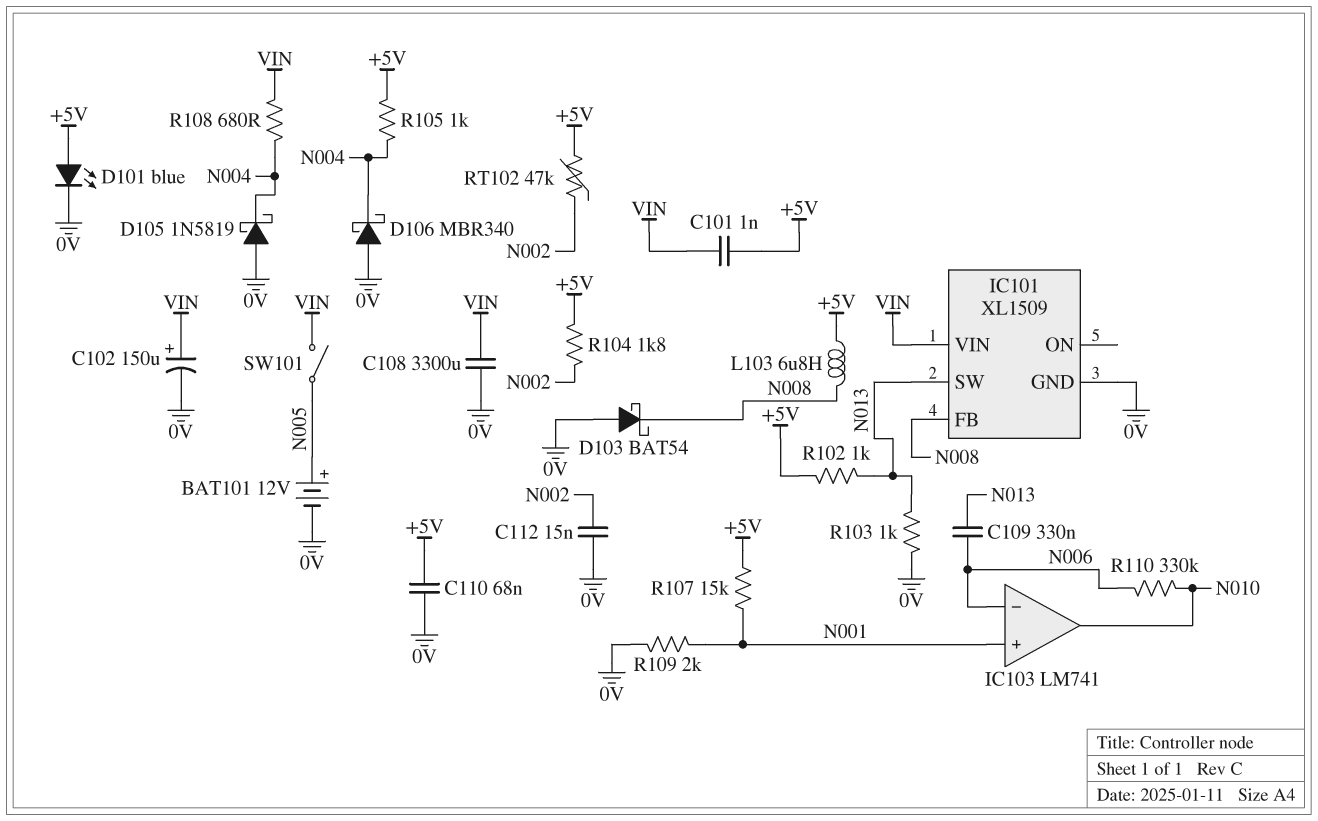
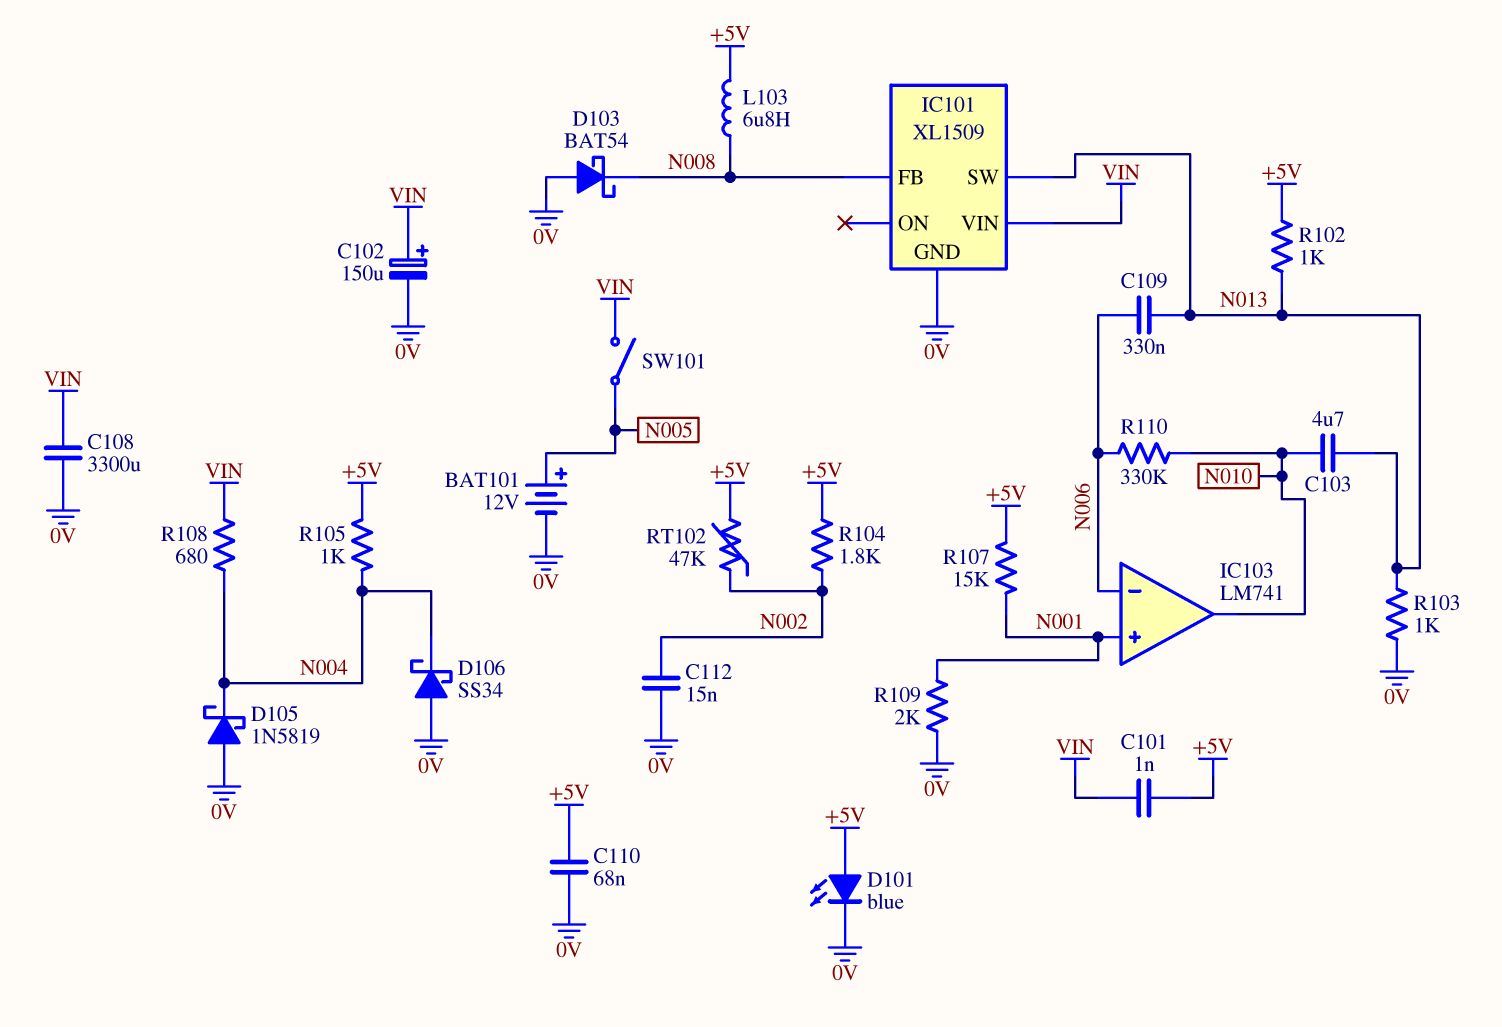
C103: none -> 4.7uF (N010, N013)
D106: schottky MBR340 (A 0V, K N004) -> schottky SS34 (A 0V, K N004)

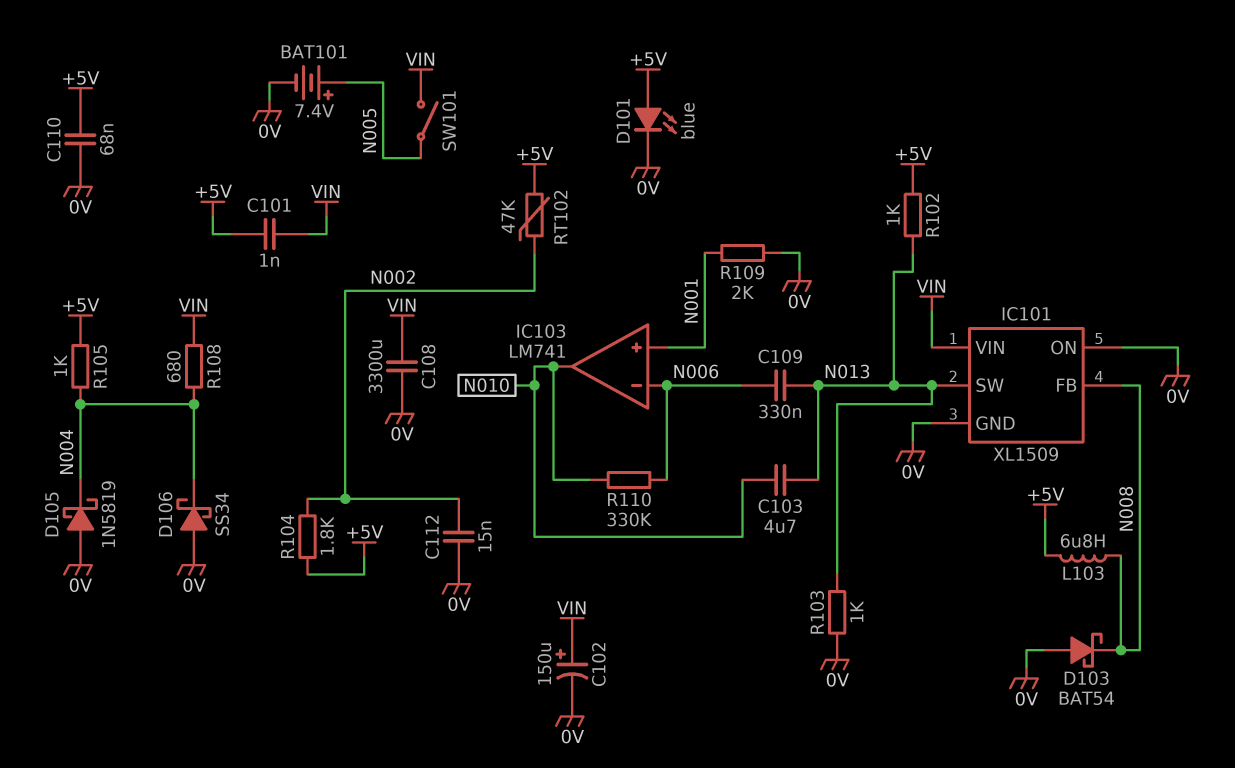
BAT101: 12V (plus N005, minus 0V) -> 7.4V (plus N005, minus 0V)
IC101 pin ON: none -> 0V
R107: 15k (+5V, N001) -> none

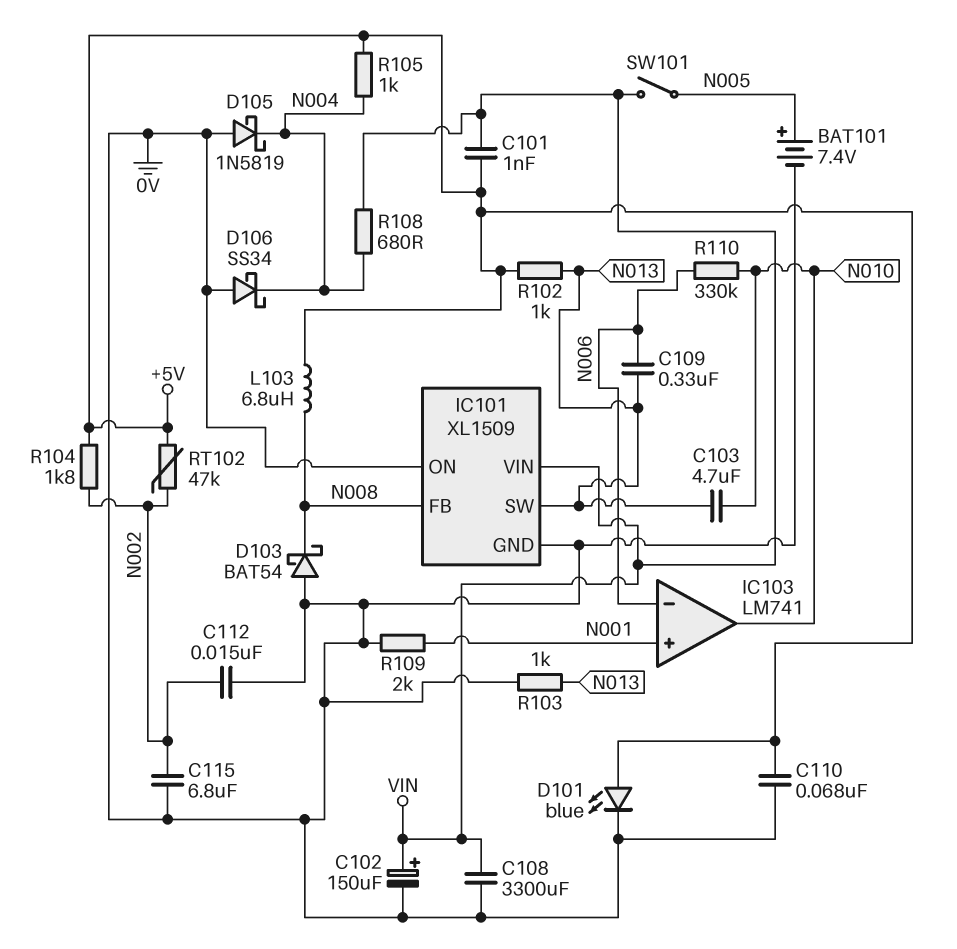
C115: none -> 6.8uF (0V, N002)

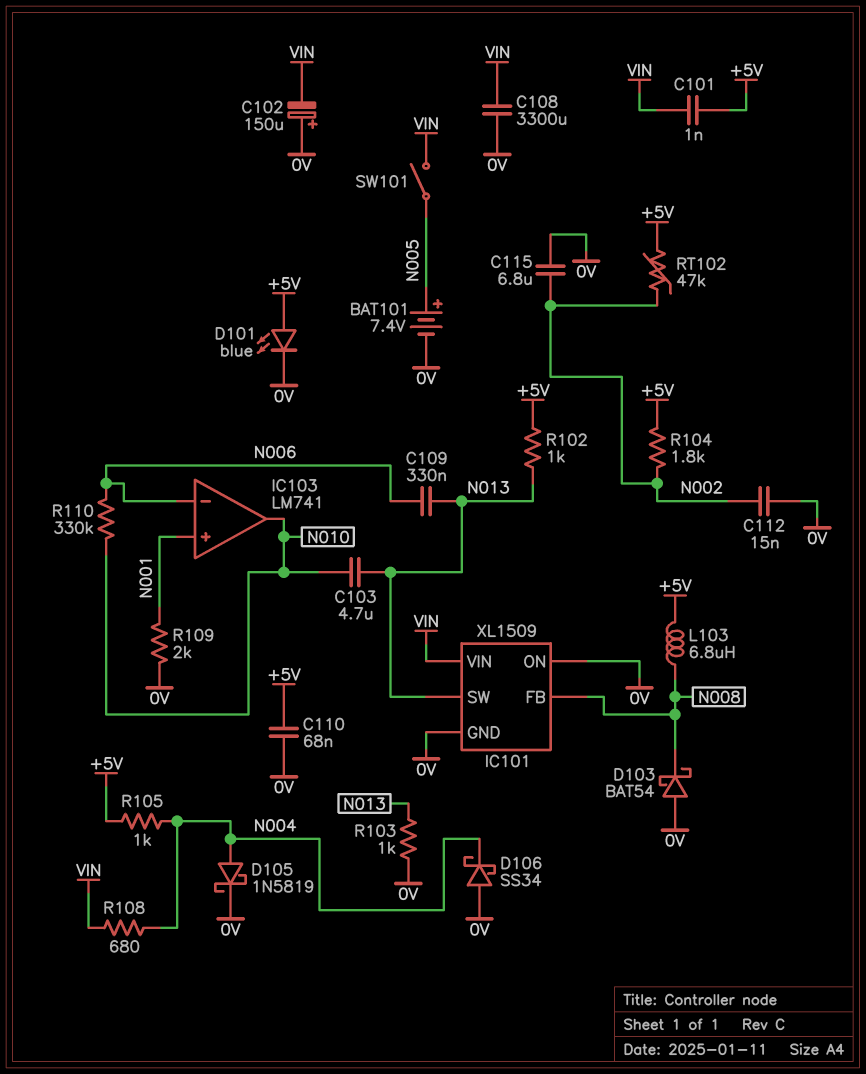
C102: 150uF (plus VIN, minus 0V) -> 150uF (plus 0V, minus VIN)
D105: schottky 1N5819 (A 0V, K N004) -> schottky 1N5819 (A N004, K 0V)

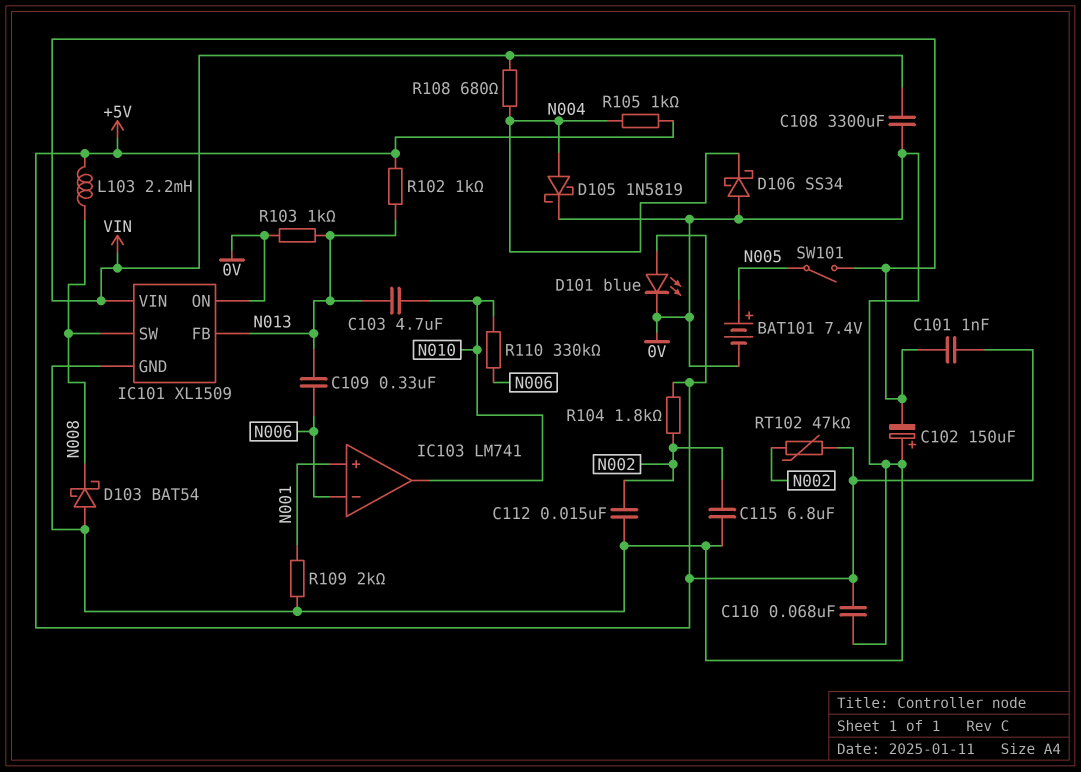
IC101 pin FB: N008 -> N013
IC101 pin SW: N013 -> N008
L103: 6.8uH (+5V, N008) -> 2.2mH (+5V, N008)

